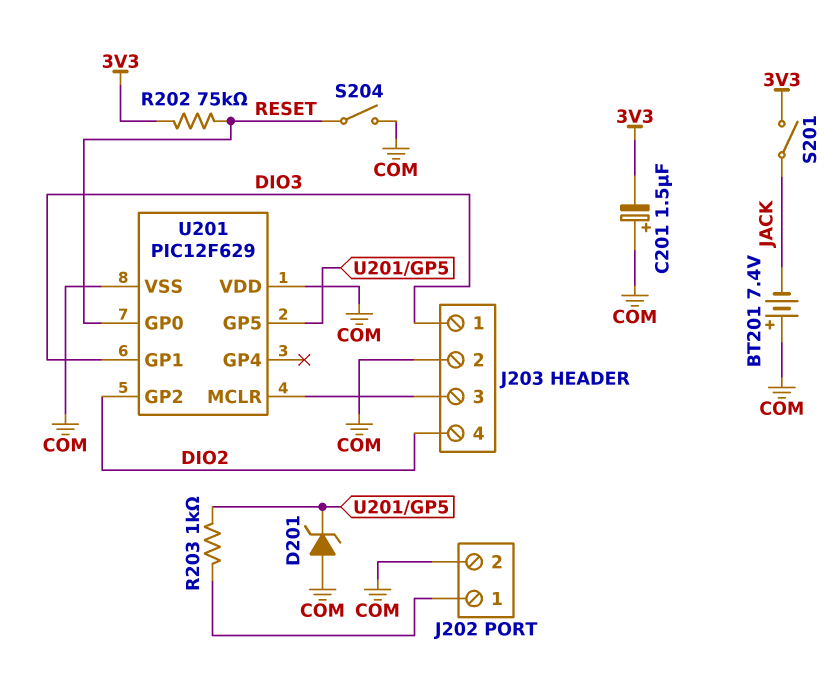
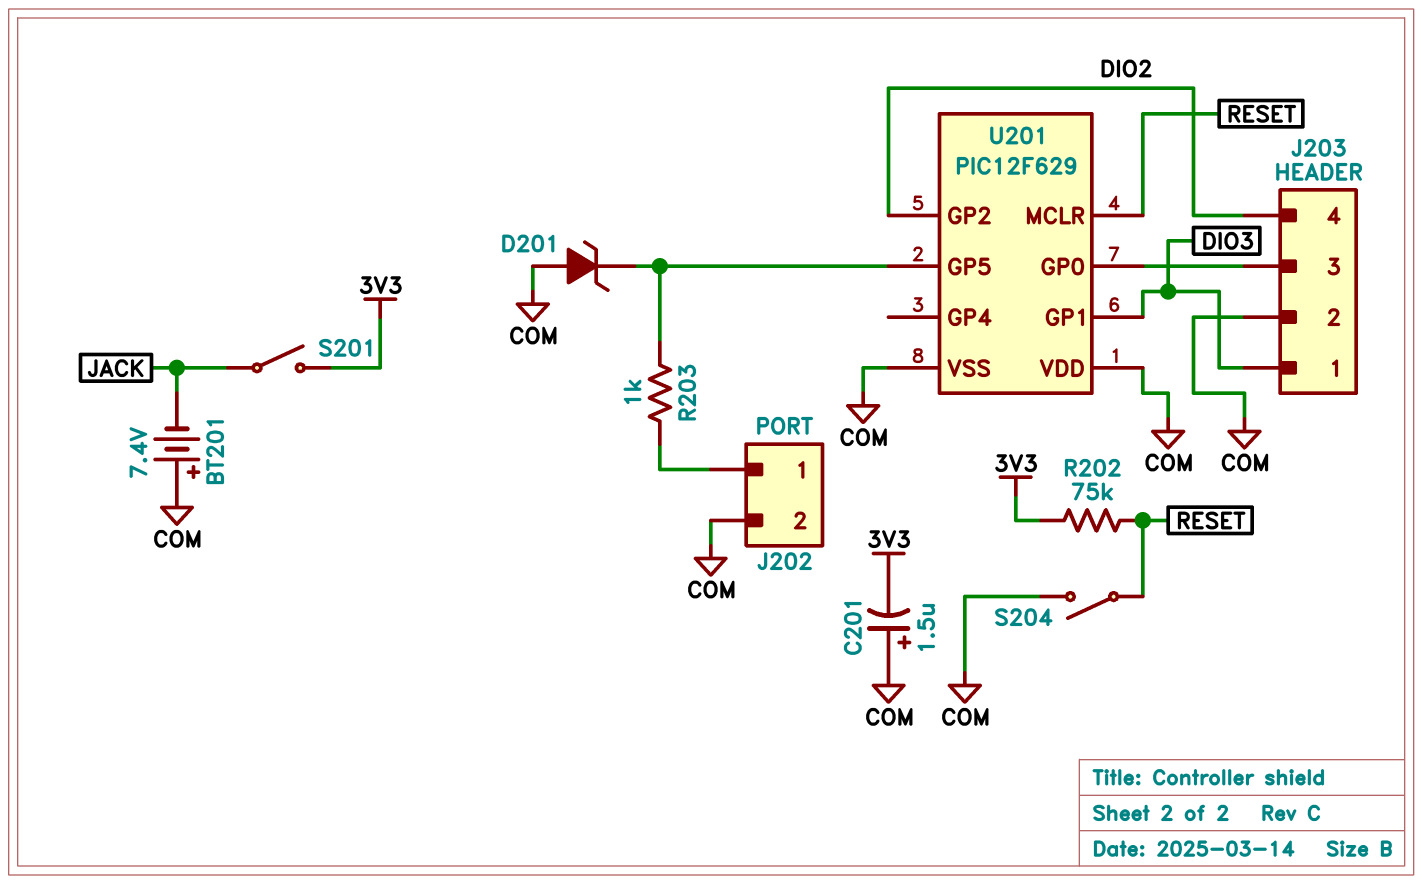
U201 pin GP0: RESET -> J203/3
U201 pin MCLR: J203/3 -> RESET

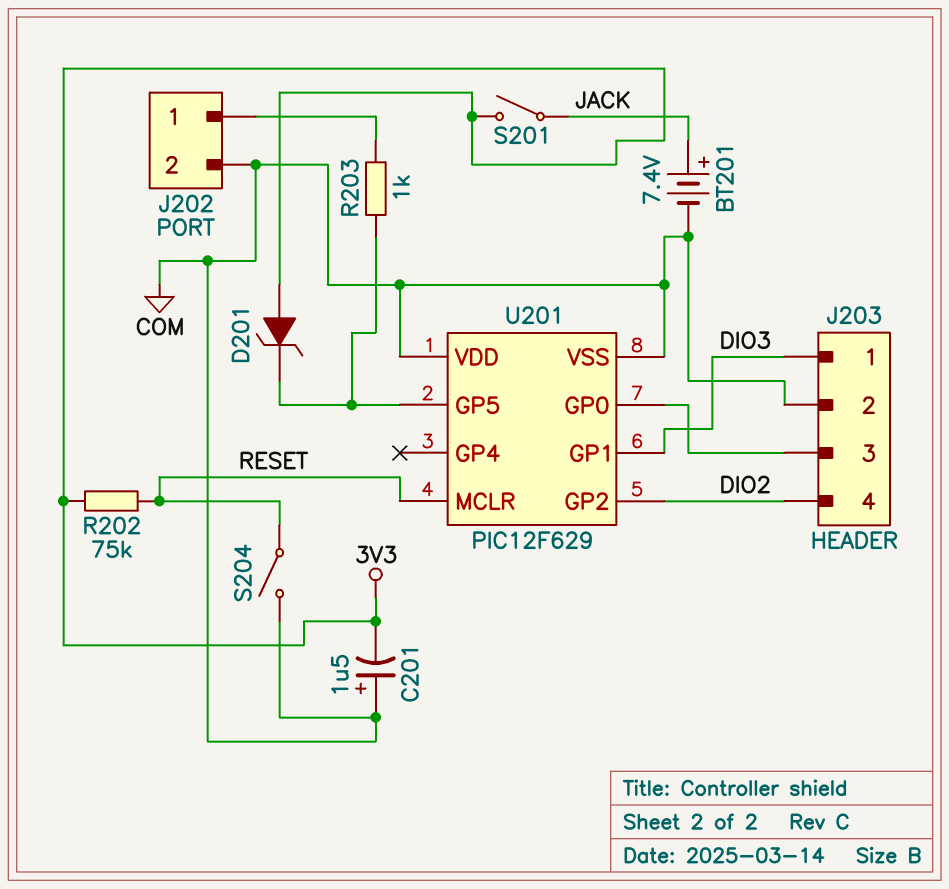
BT201: 7.4V (plus COM, minus JACK) -> 7.4V (plus JACK, minus COM)
D201: zener (A COM, K U201/GP5) -> zener (A 3V3, K U201/GP5)

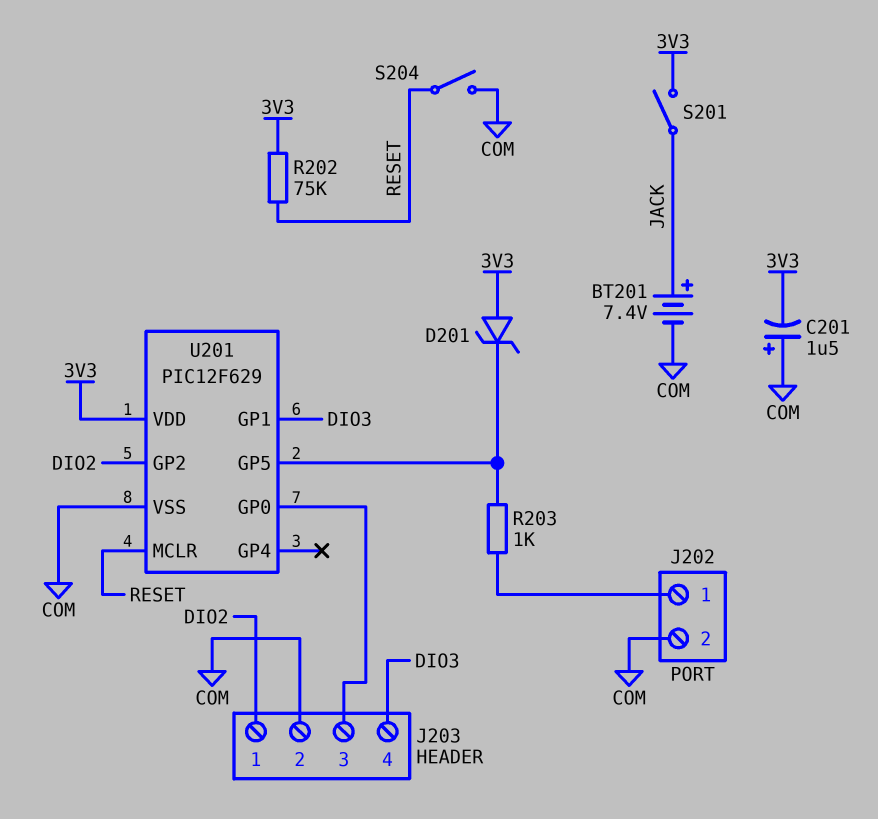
J203 pin 1: DIO3 -> DIO2
J203 pin 4: DIO2 -> DIO3
U201 pin VDD: COM -> 3V3

